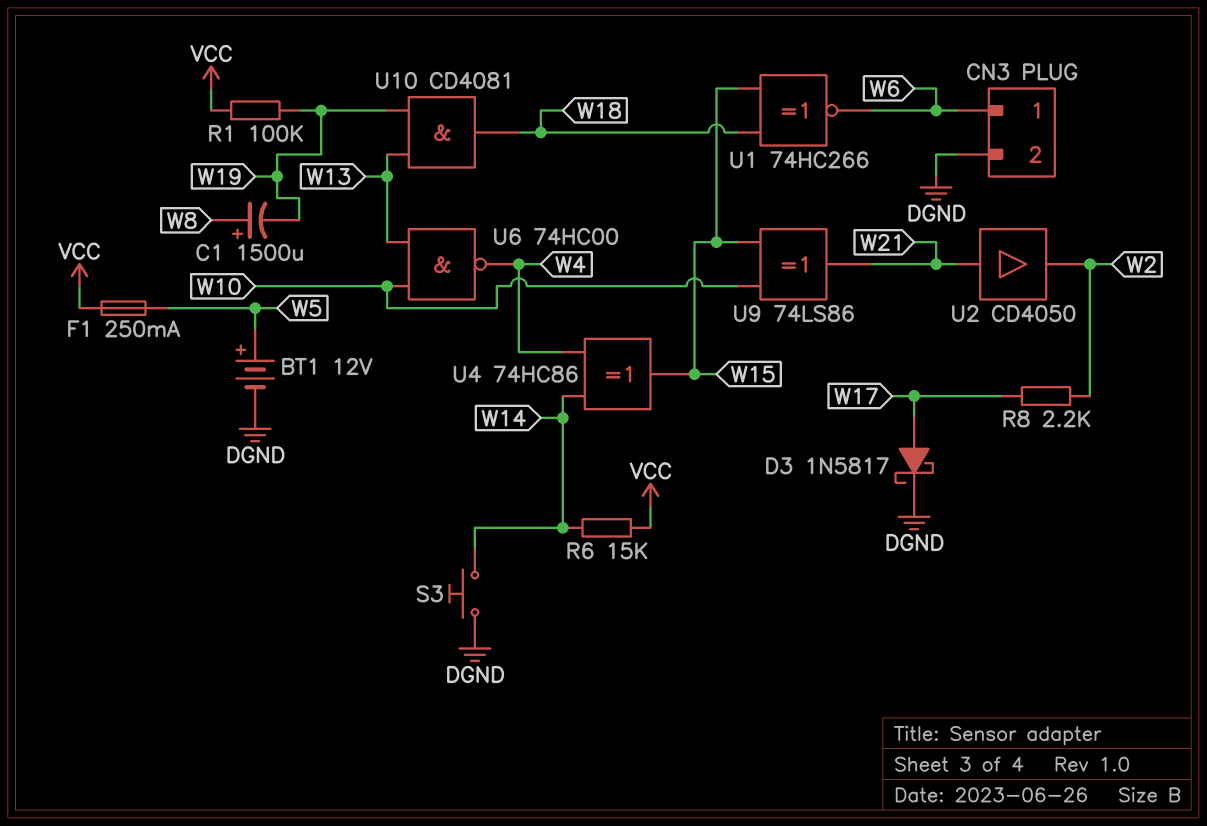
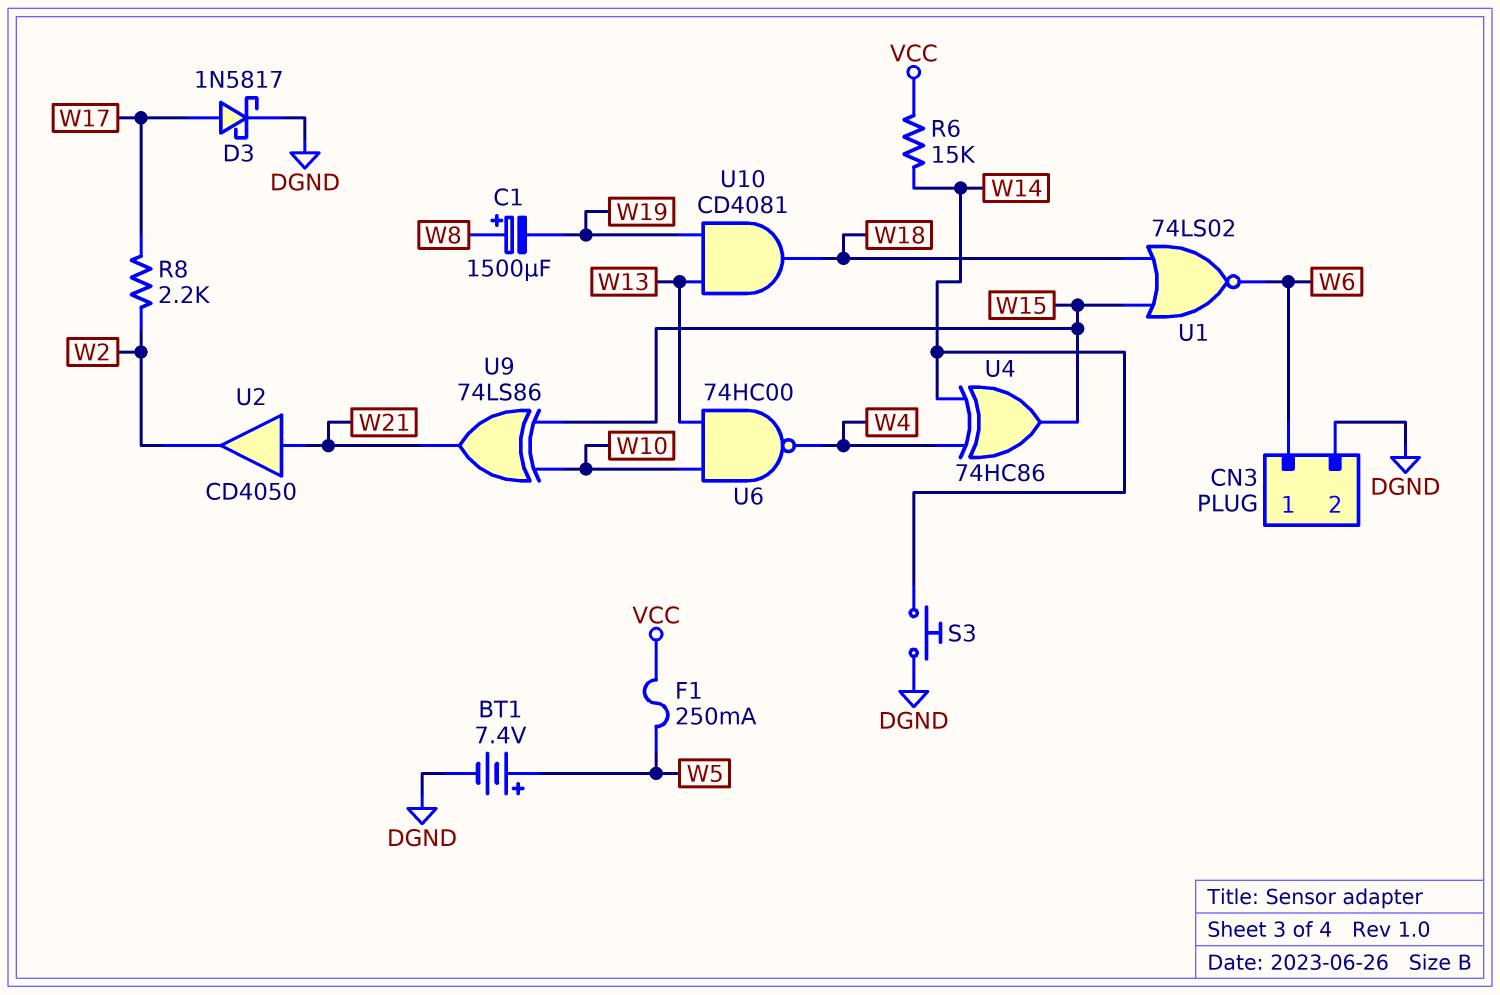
BT1: 12V (plus W5, minus DGND) -> 7.4V (plus W5, minus DGND)
R1: 100k (VCC, W19) -> none
U1: XNOR 74HC266 (in W15, in W18, out W6) -> NOR 74LS02 (in W15, in W18, out W6)

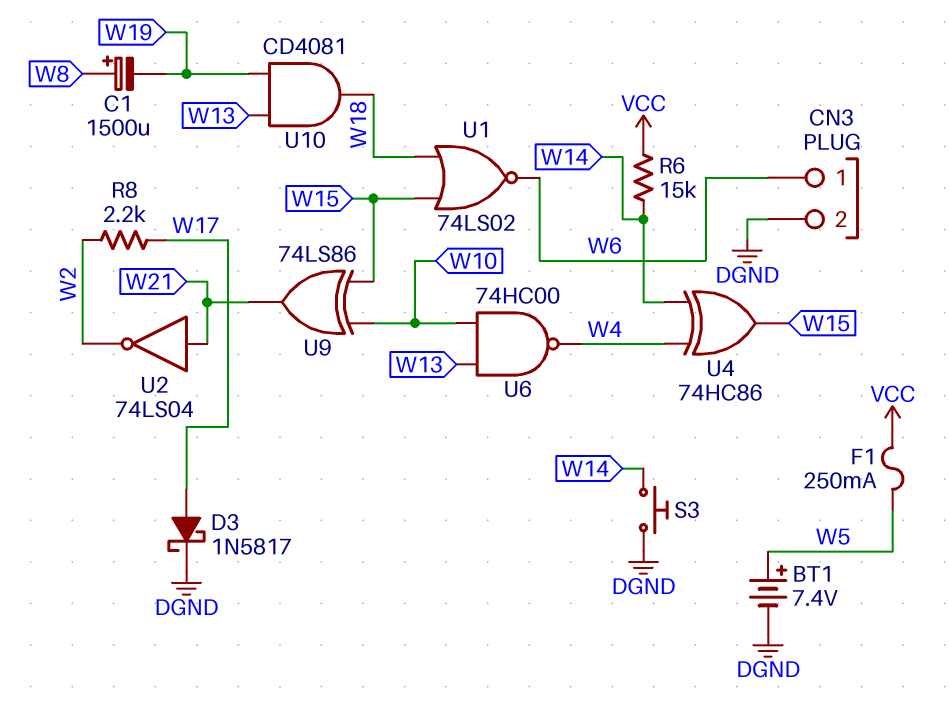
U2: buffer CD4050 (in W21, out W2) -> NOT 74LS04 (in W21, out W2)

